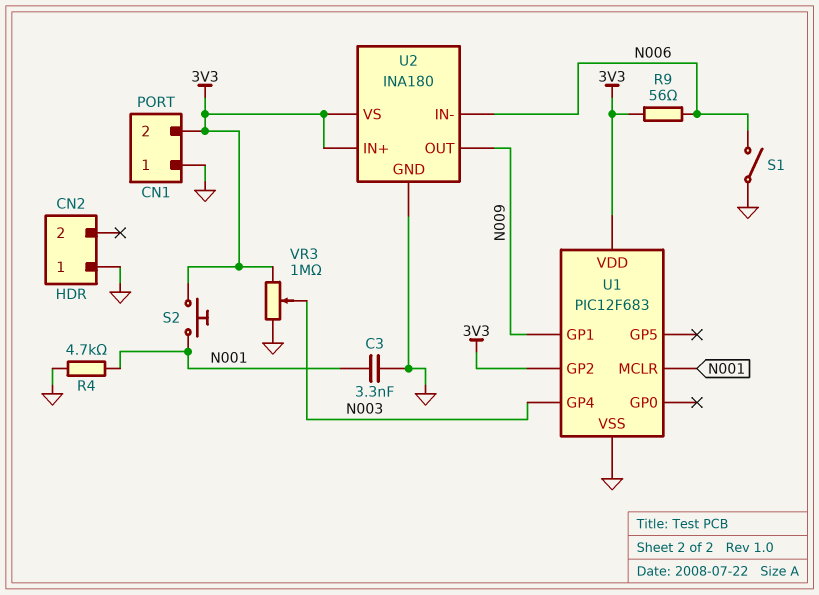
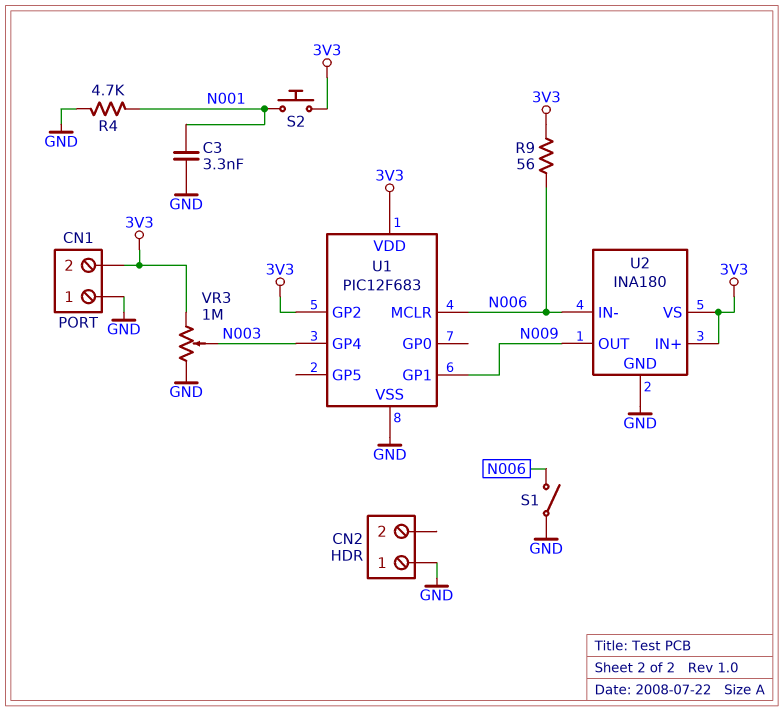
U1 pin MCLR: N001 -> N006

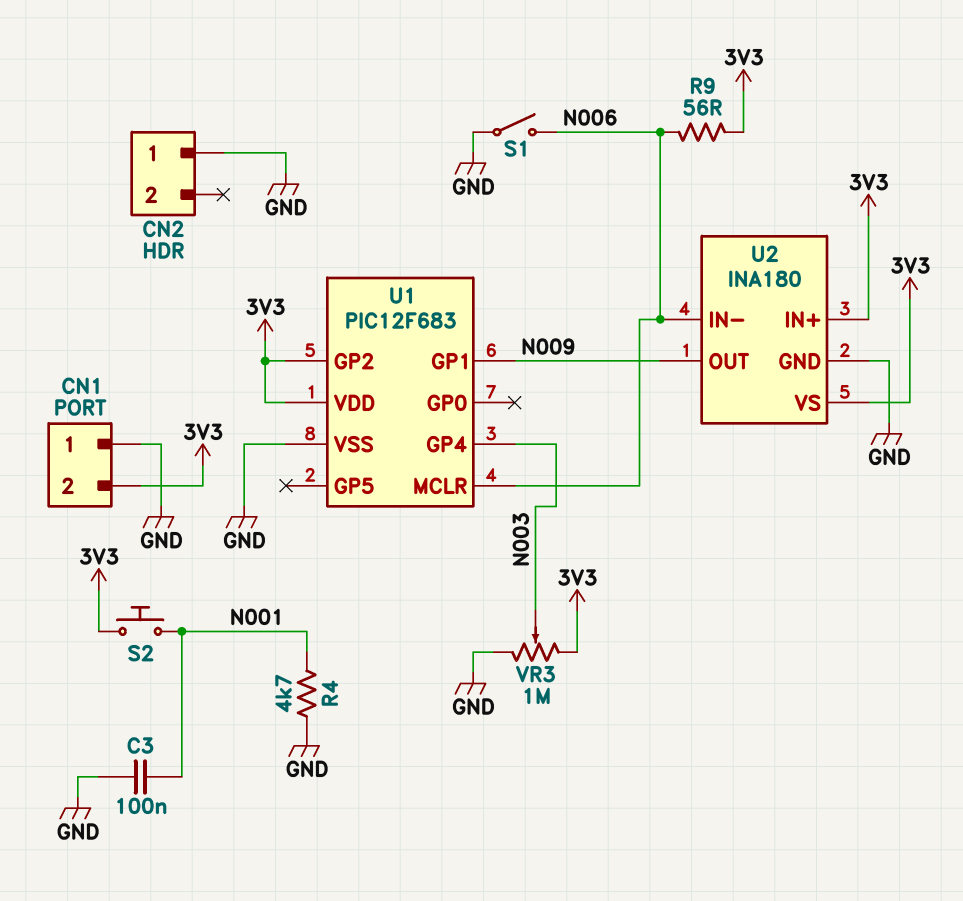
C3: 3.3nF (GND, N001) -> 100nF (GND, N001)

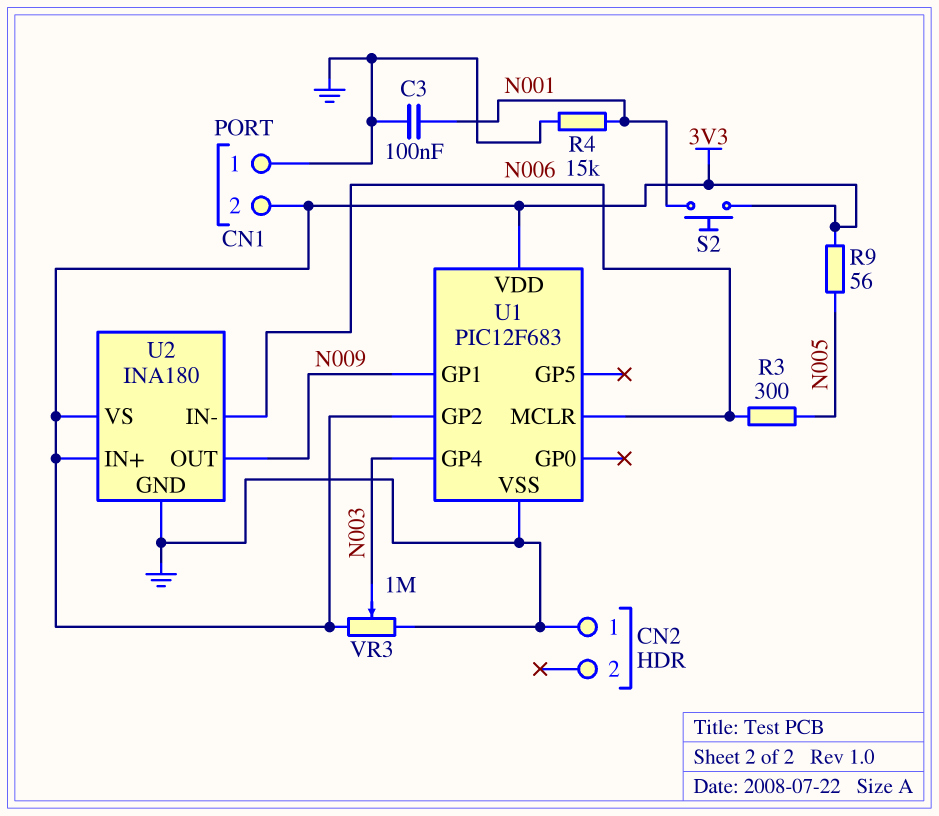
R3: none -> 300 (N005, N006)
R4: 4.7k (GND, N001) -> 15k (GND, N001)
R9: 56 (3V3, N006) -> 56 (3V3, N005)
S1: switch (GND, N006) -> none

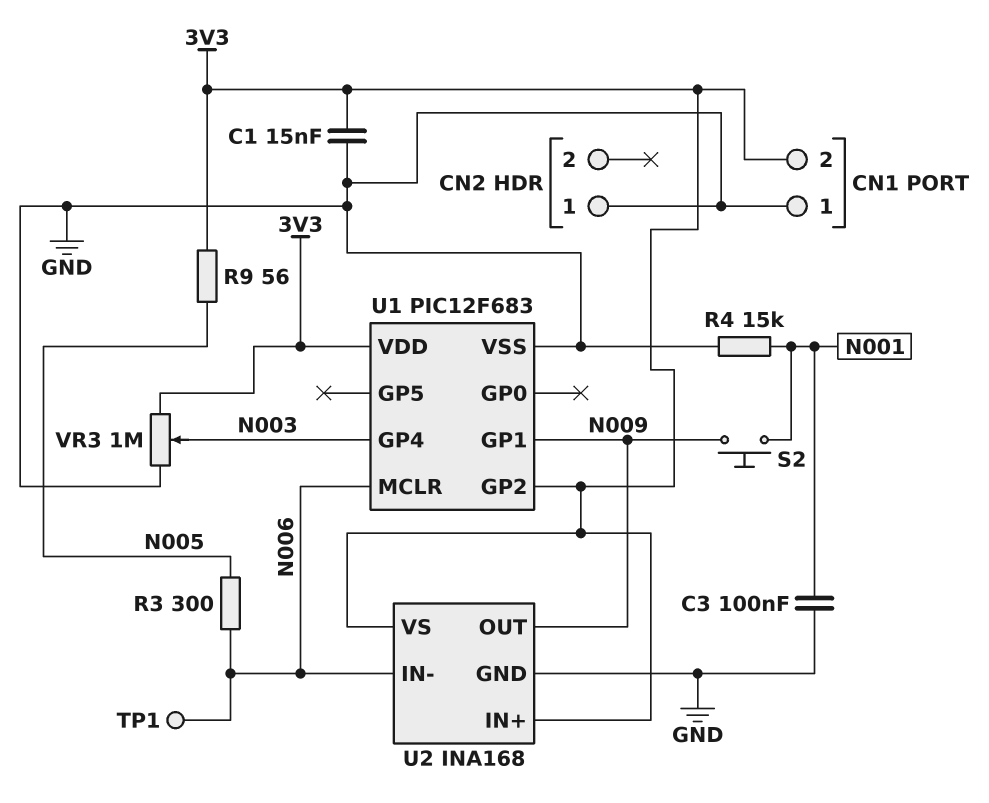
C1: none -> 15nF (3V3, GND)
S2: button (3V3, N001) -> button (N001, N009)
TP1: none -> test point (N006)
U2: INA180 -> INA168

